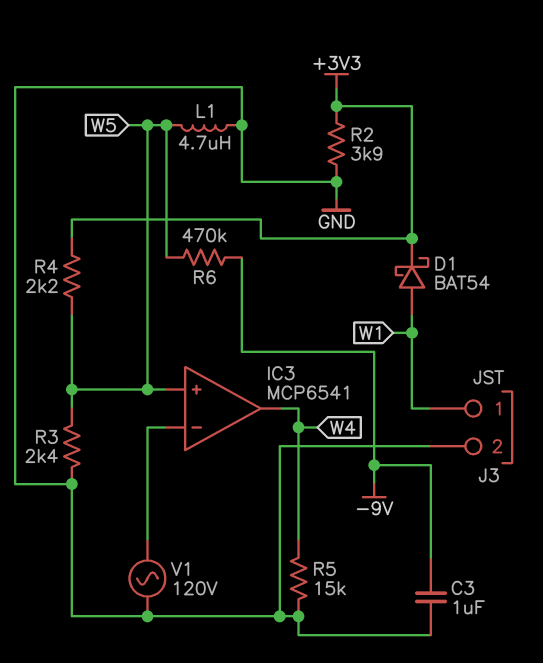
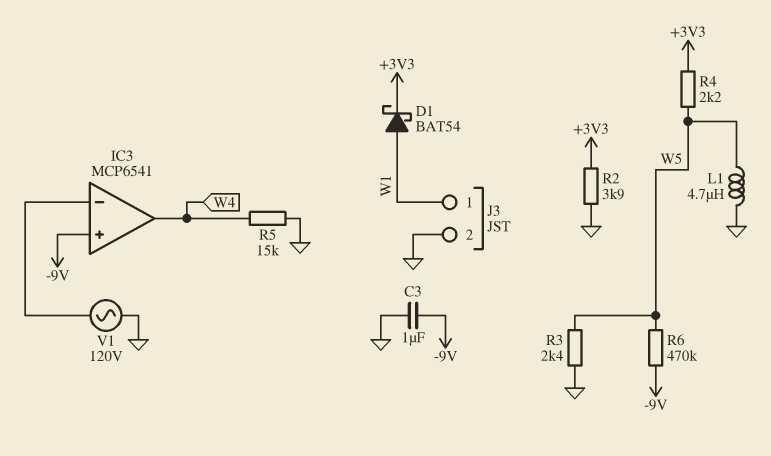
IC3 pin in+: W5 -> -9V

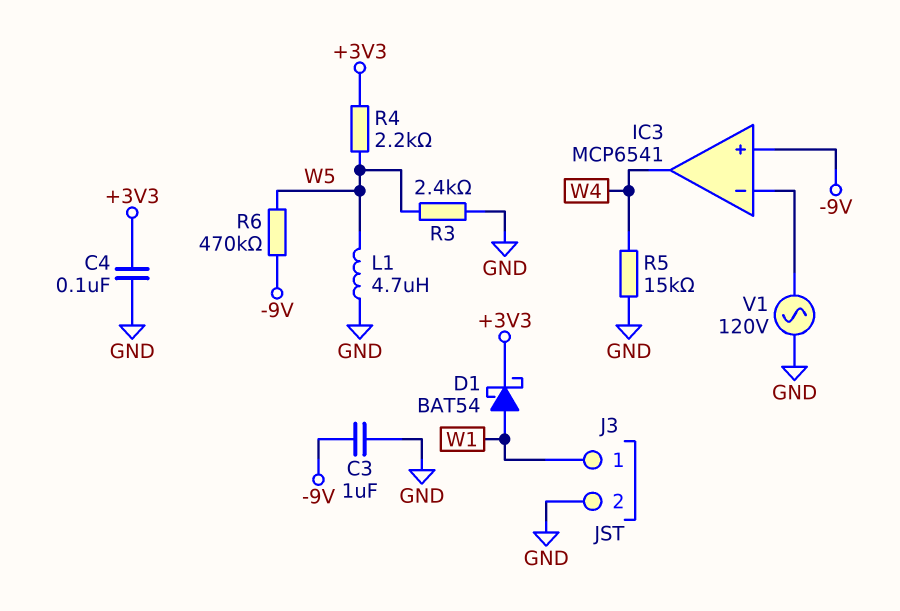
C4: none -> 100nF (+3V3, GND)
R2: 3.9k (+3V3, GND) -> none

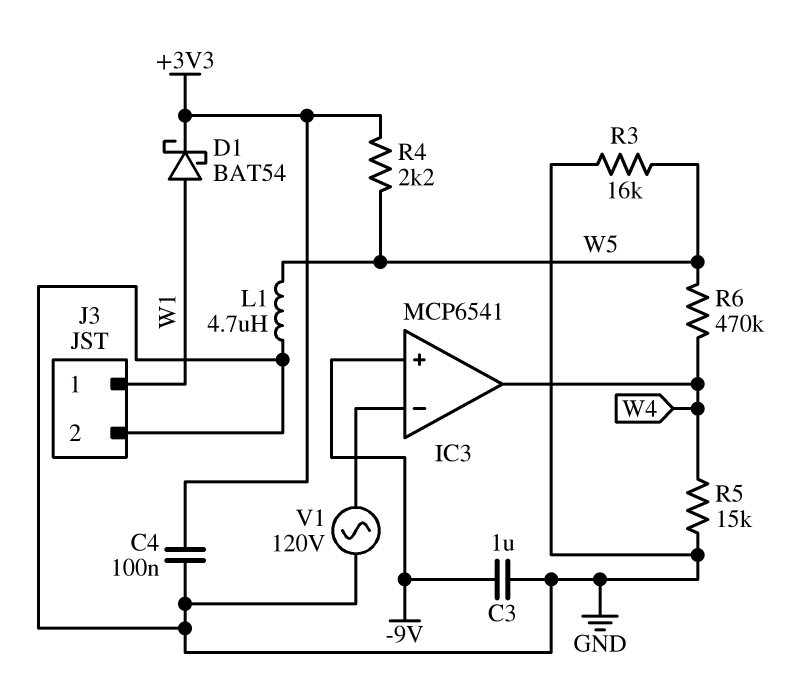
R3: 2.4k (GND, W5) -> 16k (GND, W5)
R6: 470k (-9V, W5) -> 470k (W4, W5)

